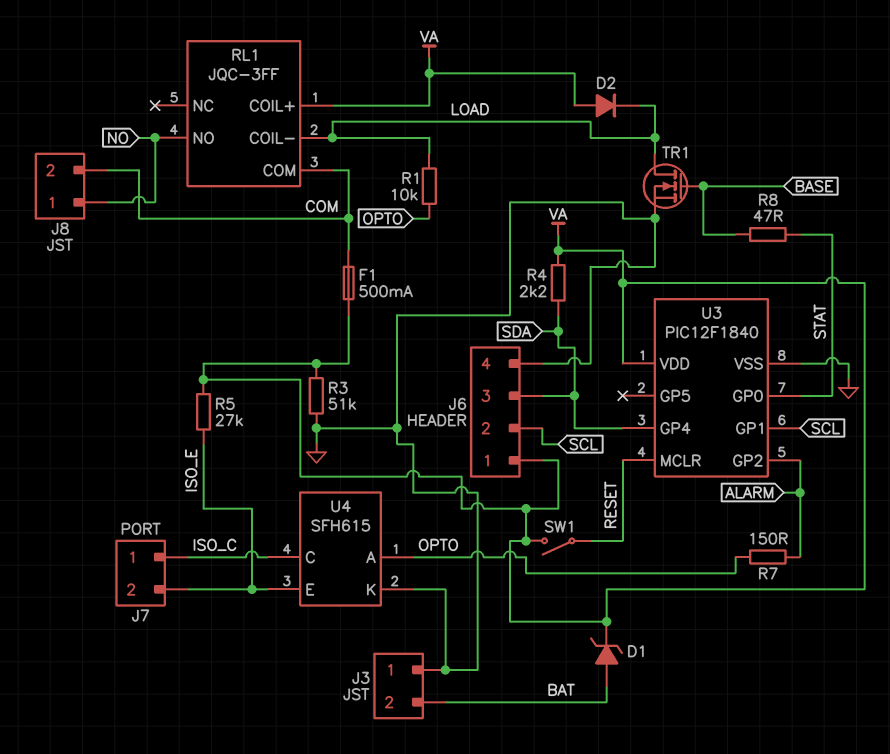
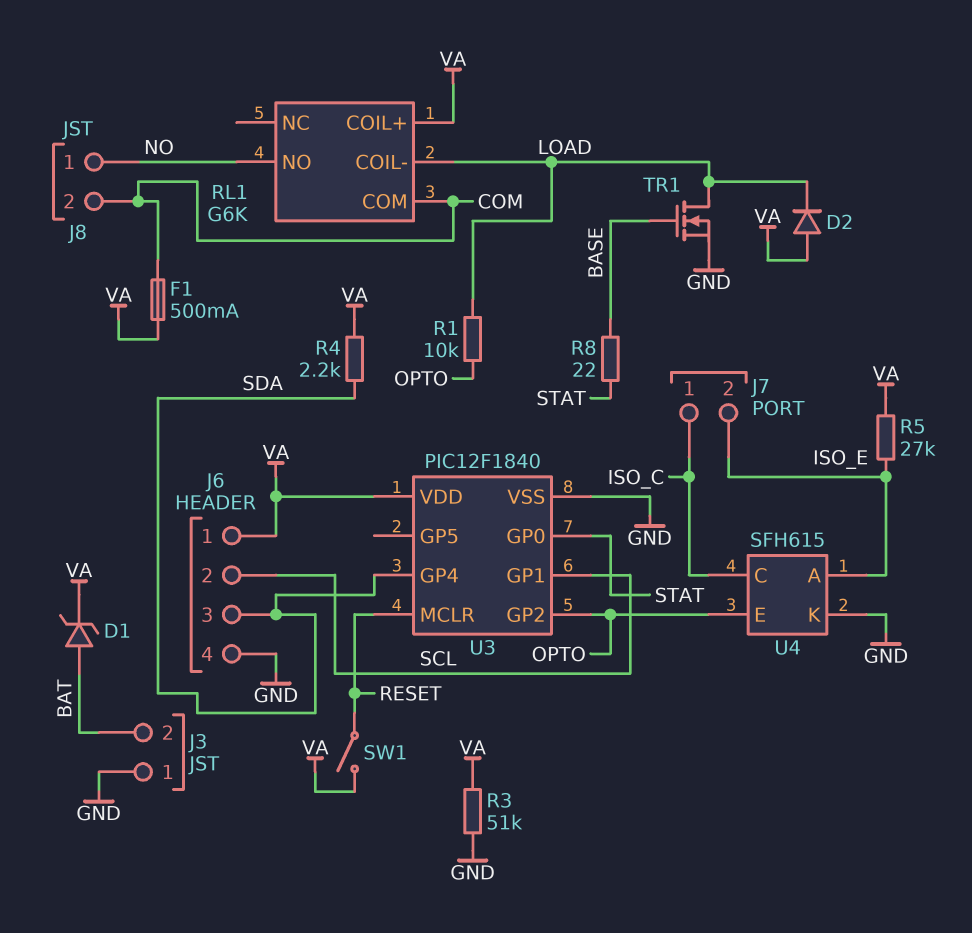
R7: 150 (ALARM, OPTO) -> none
R8: 47 (BASE, STAT) -> 22 (BASE, STAT)
RL1: JQC-3FF -> G6K
U3 pin GP2: ALARM -> OPTO
U4 pin A: OPTO -> ISO_E
U4 pin E: ISO_E -> OPTO

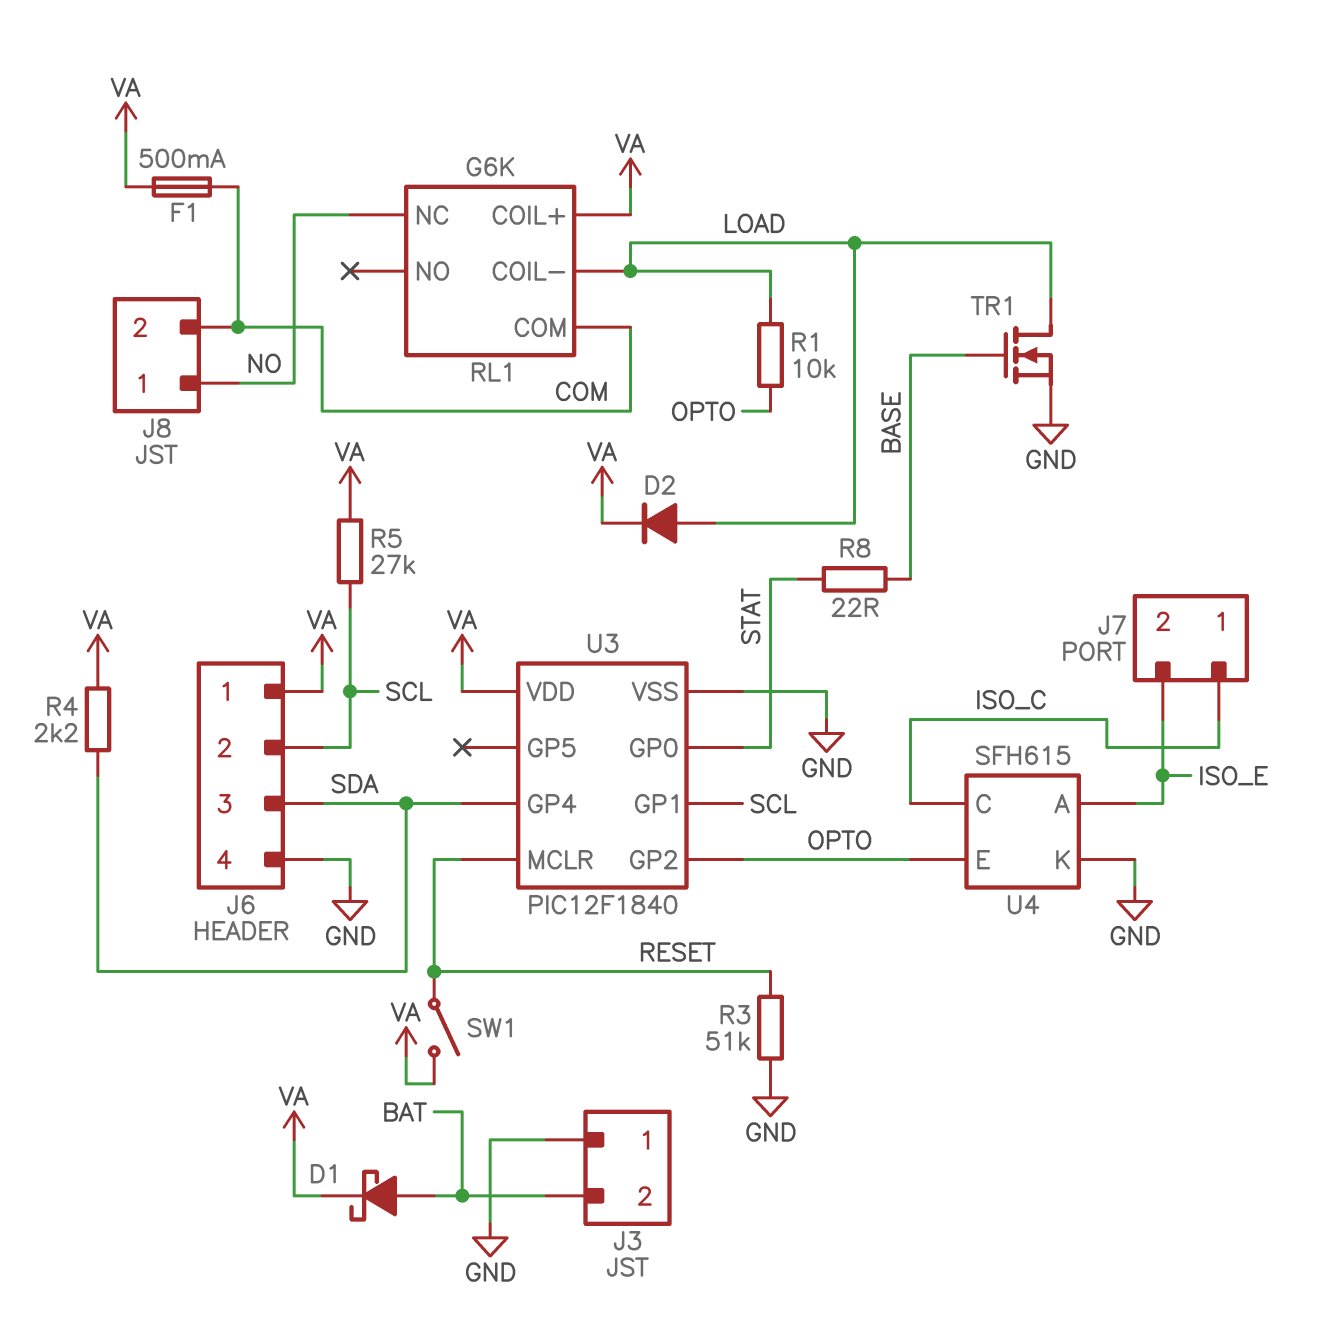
D1: zener (A BAT, K VA) -> schottky (A BAT, K VA)
D2: diode (A VA, K LOAD) -> diode (A LOAD, K VA)
R3: 51k (GND, VA) -> 51k (GND, RESET)
R5: 27k (ISO_E, VA) -> 27k (SCL, VA)
RL1 pin NC: none -> NO
RL1 pin NO: NO -> none

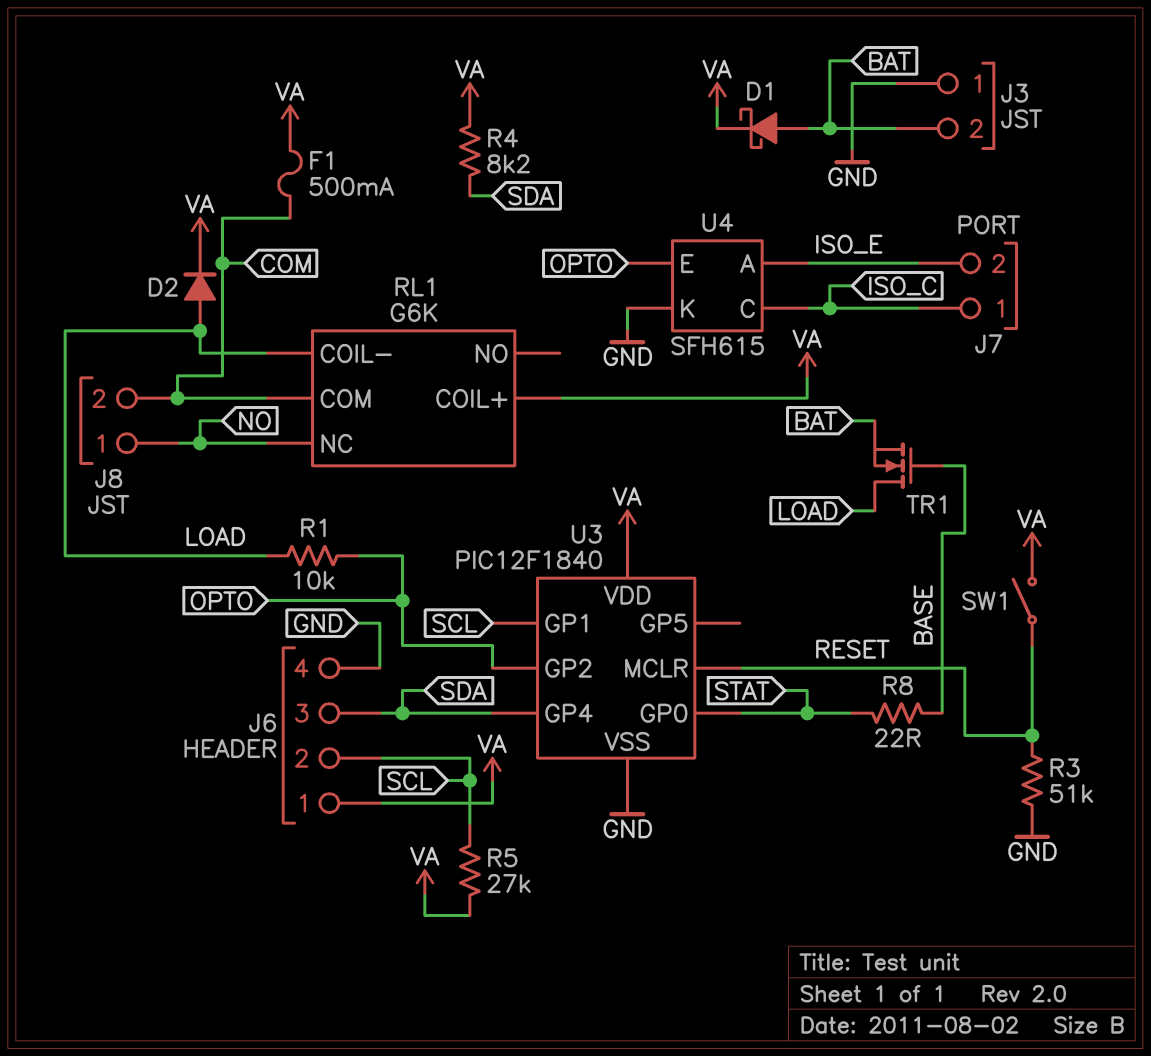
R4: 2.2k (SDA, VA) -> 8.2k (SDA, VA)
TR1: NMOS (G BASE, D LOAD, S GND) -> NMOS (G BASE, D LOAD, S BAT)

